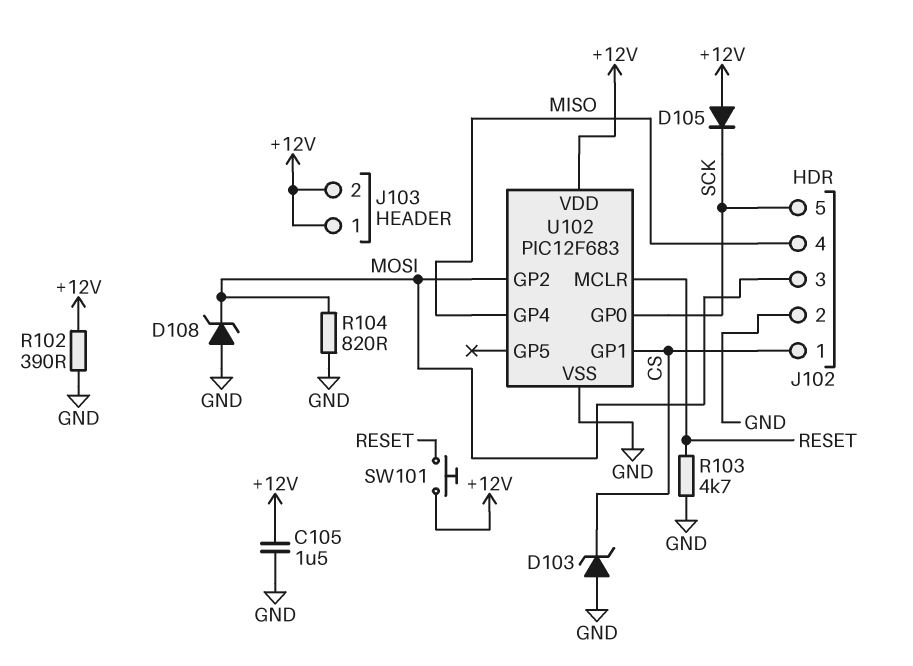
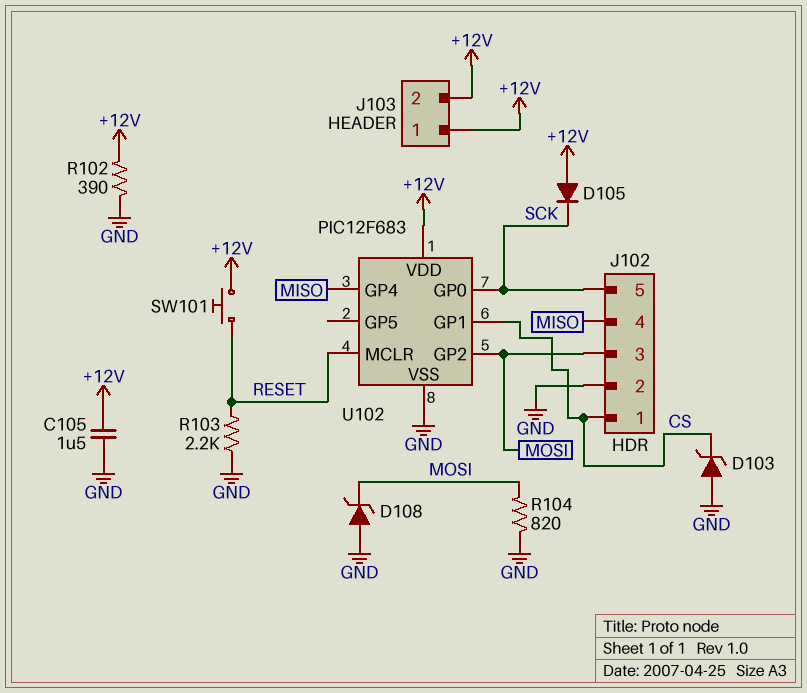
R103: 4.7k (GND, RESET) -> 2.2k (GND, RESET)

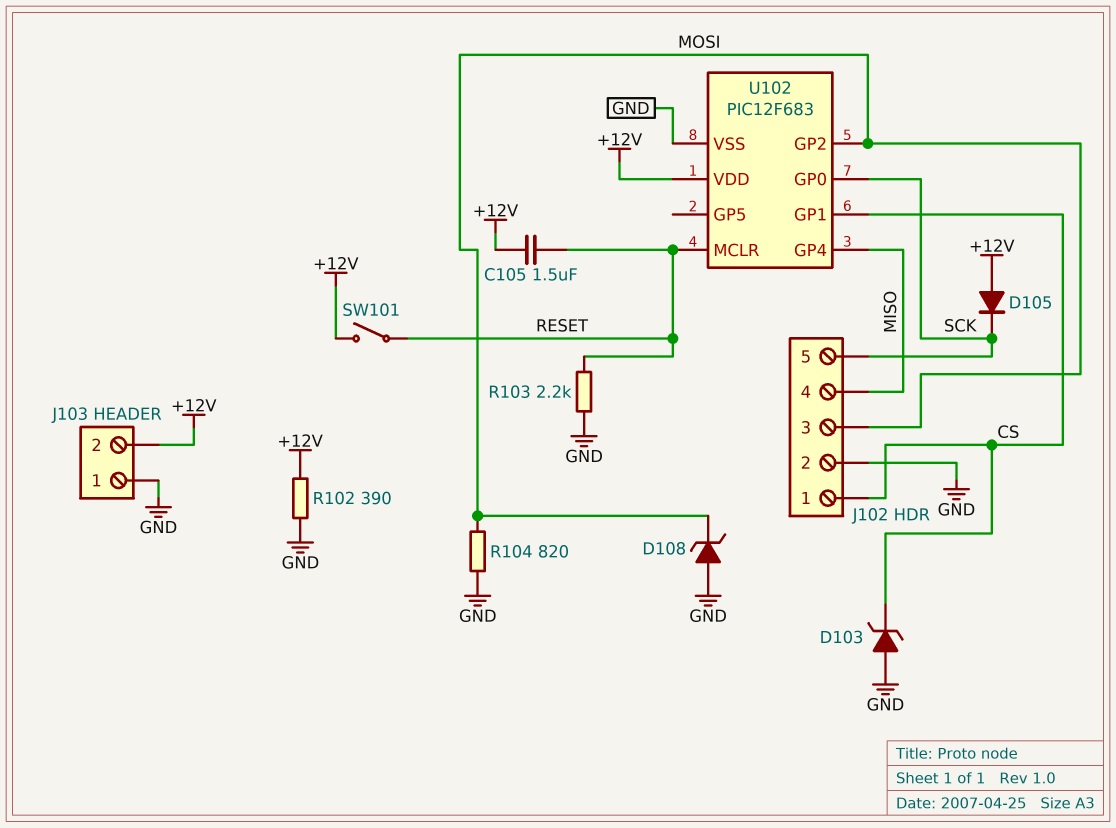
C105: 1.5uF (+12V, GND) -> 1.5uF (+12V, RESET)
J103 pin 1: +12V -> GND
SW101: button (+12V, RESET) -> switch (+12V, RESET)

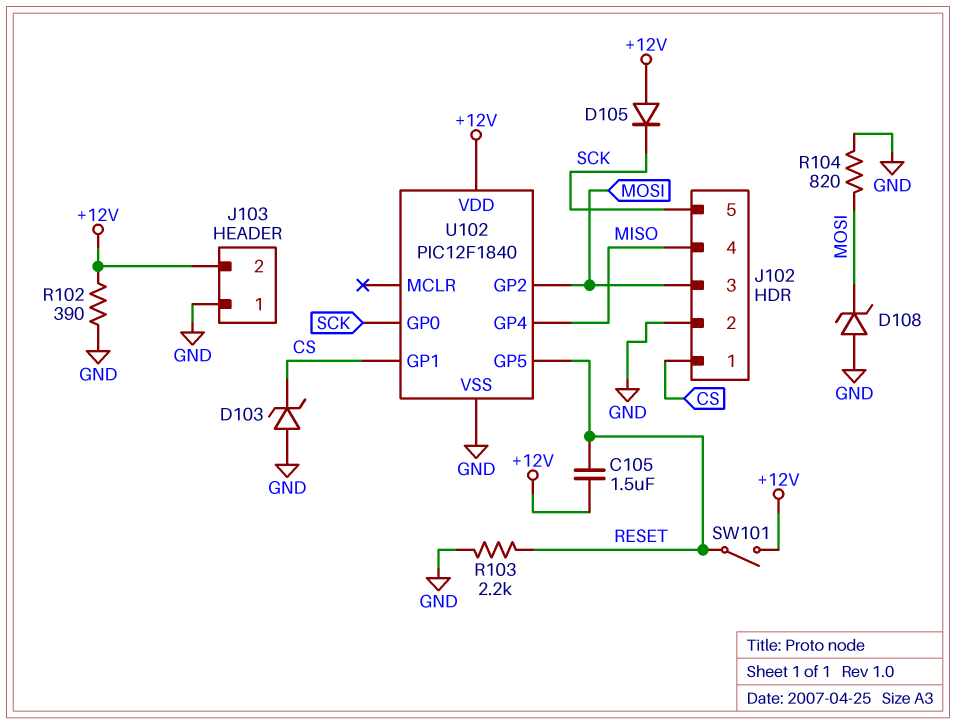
U102: PIC12F683 -> PIC12F1840
U102 pin GP5: none -> RESET
U102 pin MCLR: RESET -> none

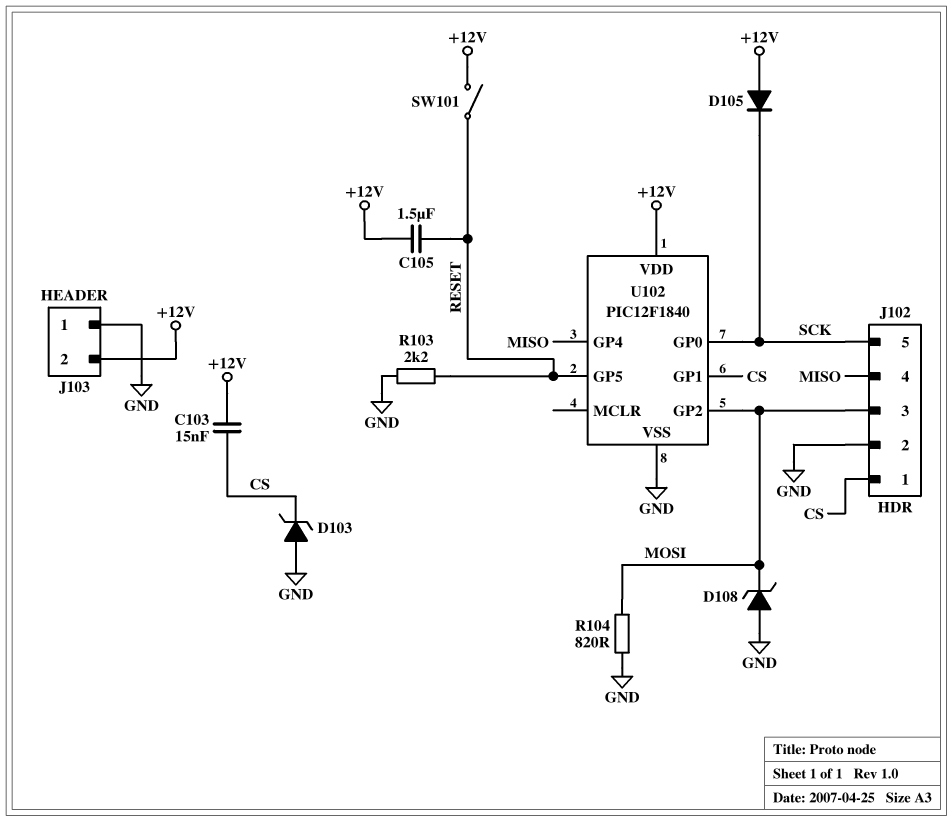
C103: none -> 15nF (+12V, CS)
R102: 390 (+12V, GND) -> none

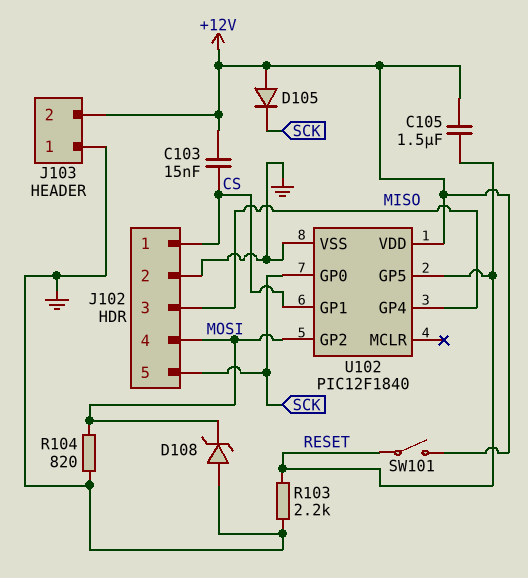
D103: zener (A GND, K CS) -> none
J102 pin 3: MOSI -> MISO
J102 pin 4: MISO -> MOSI

